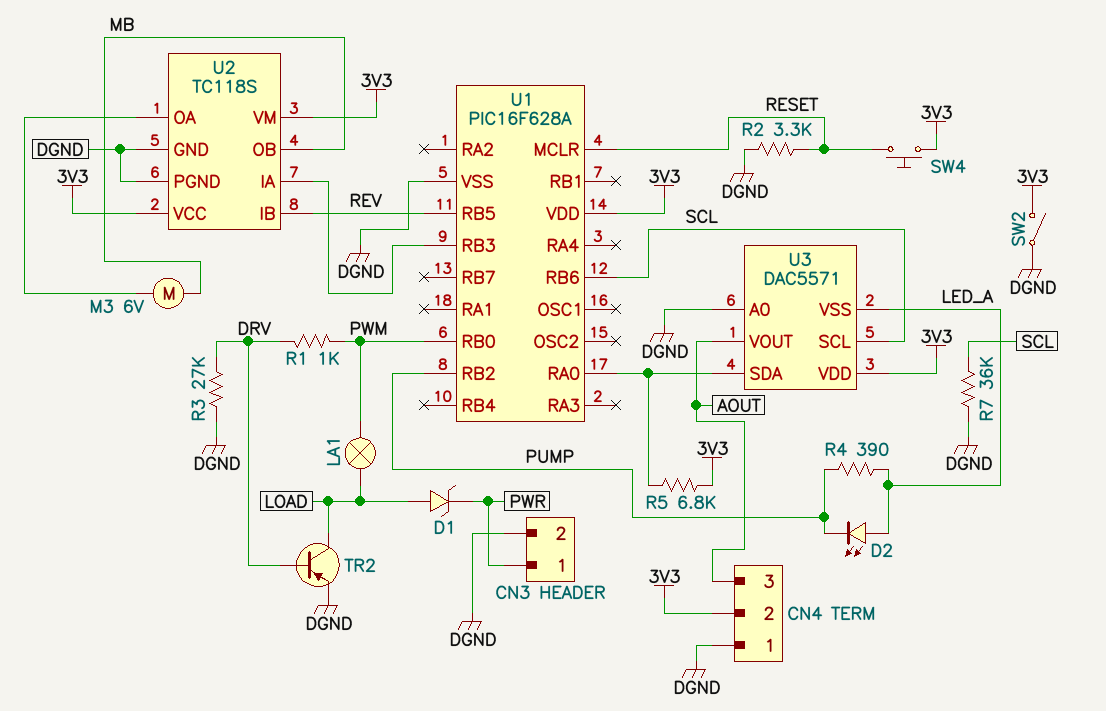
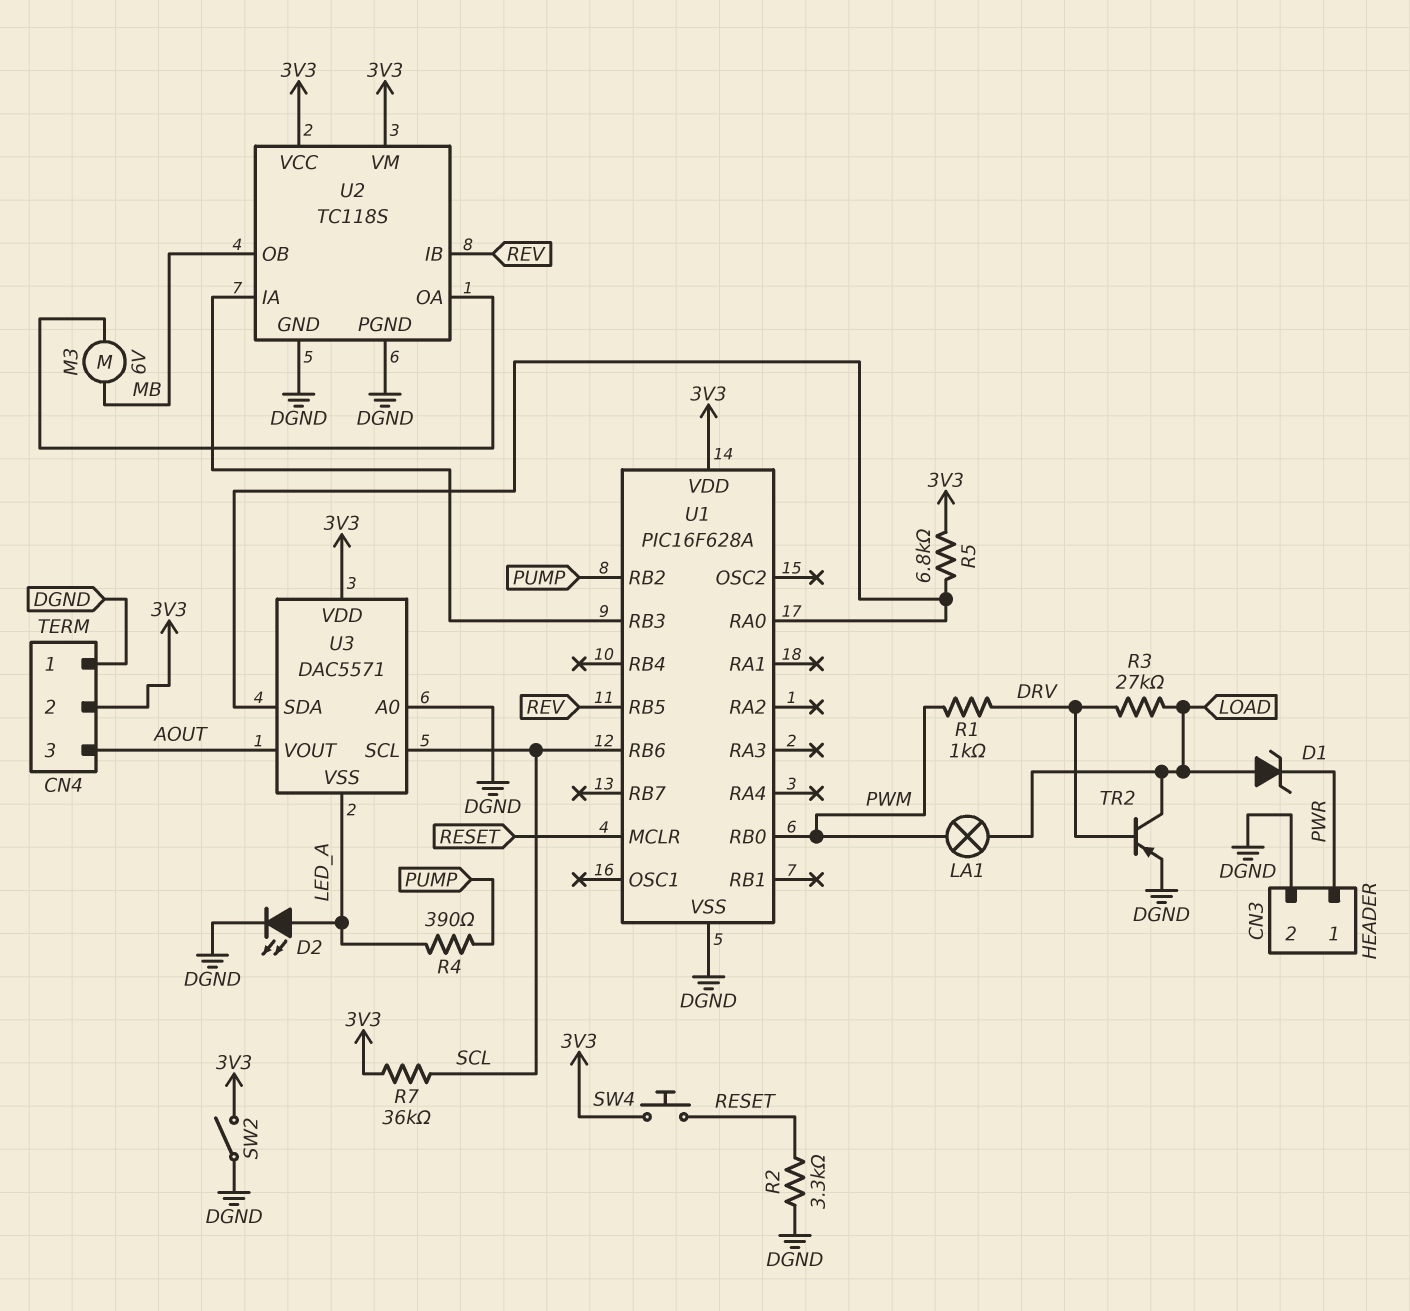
D2: LED (A LED_A, K PUMP) -> LED (A LED_A, K DGND)
R3: 27k (DGND, DRV) -> 27k (DRV, LOAD)
R7: 36k (DGND, SCL) -> 36k (3V3, SCL)

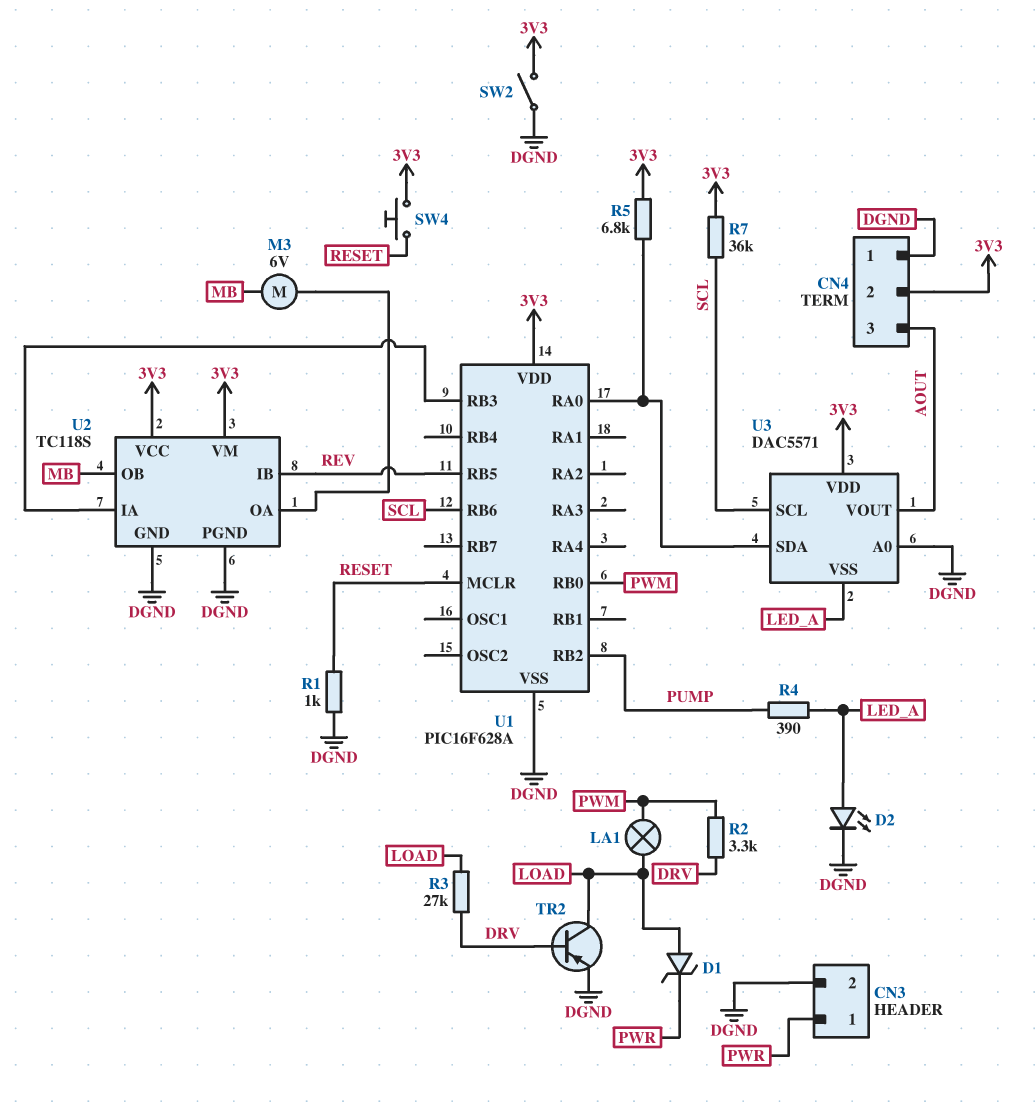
R1: 1k (DRV, PWM) -> 1k (DGND, RESET)
R2: 3.3k (DGND, RESET) -> 3.3k (DRV, PWM)

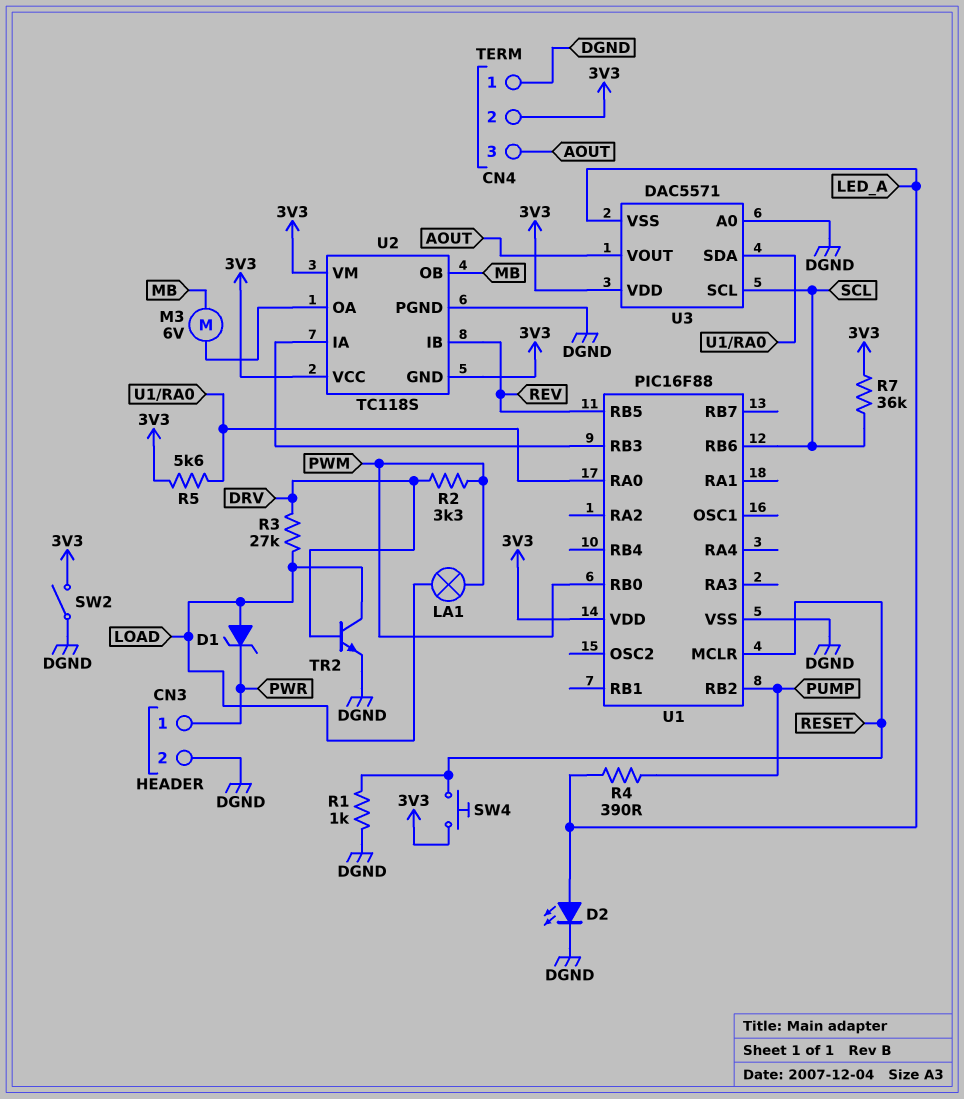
R5: 6.8k (3V3, U1/RA0) -> 5.6k (3V3, U1/RA0)
TR2: PNP (B DRV, C LOAD, E DGND) -> NPN (B DRV, C LOAD, E DGND)
U1: PIC16F628A -> PIC16F88
U2 pin GND: DGND -> 3V3

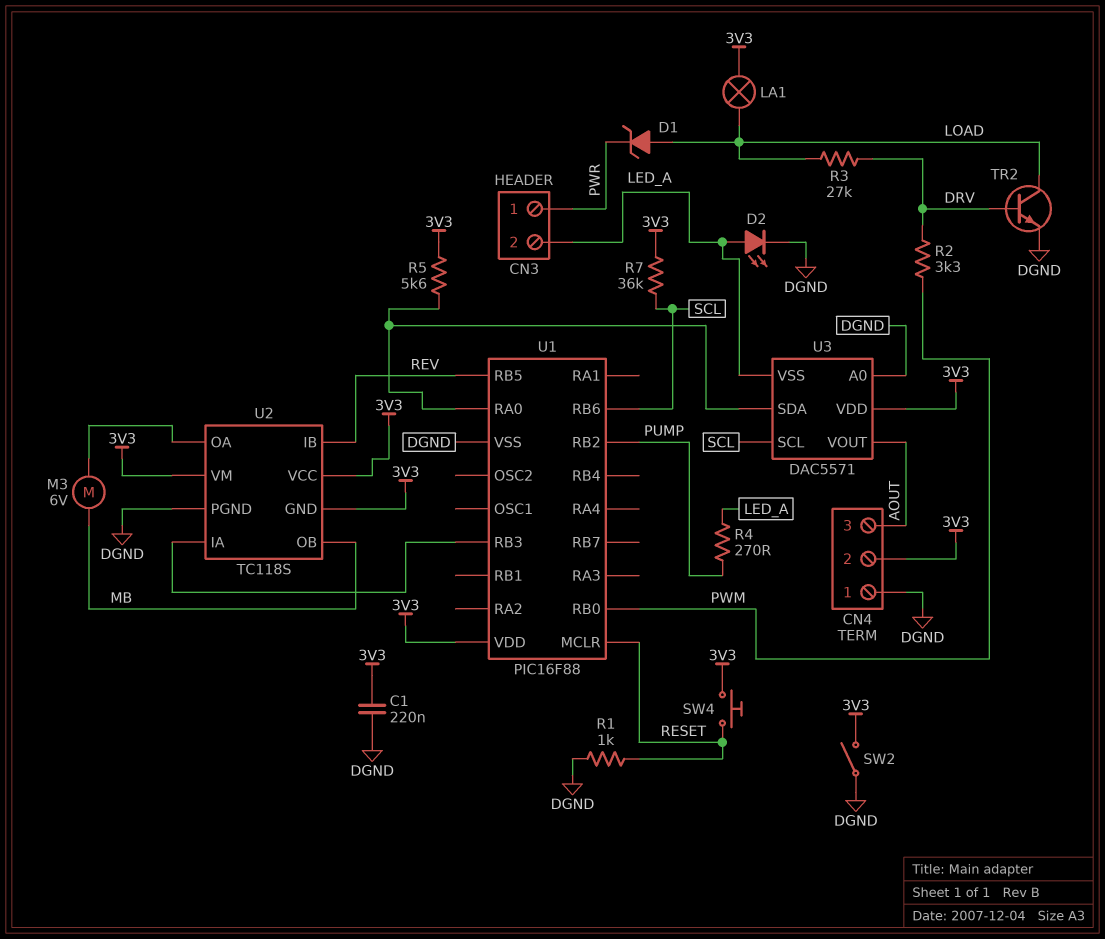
C1: none -> 220nF (3V3, DGND)
CN3 pin 2: DGND -> LED_A
LA1: lamp (LOAD, PWM) -> lamp (3V3, LOAD)
R4: 390 (LED_A, PUMP) -> 270 (LED_A, PUMP)

